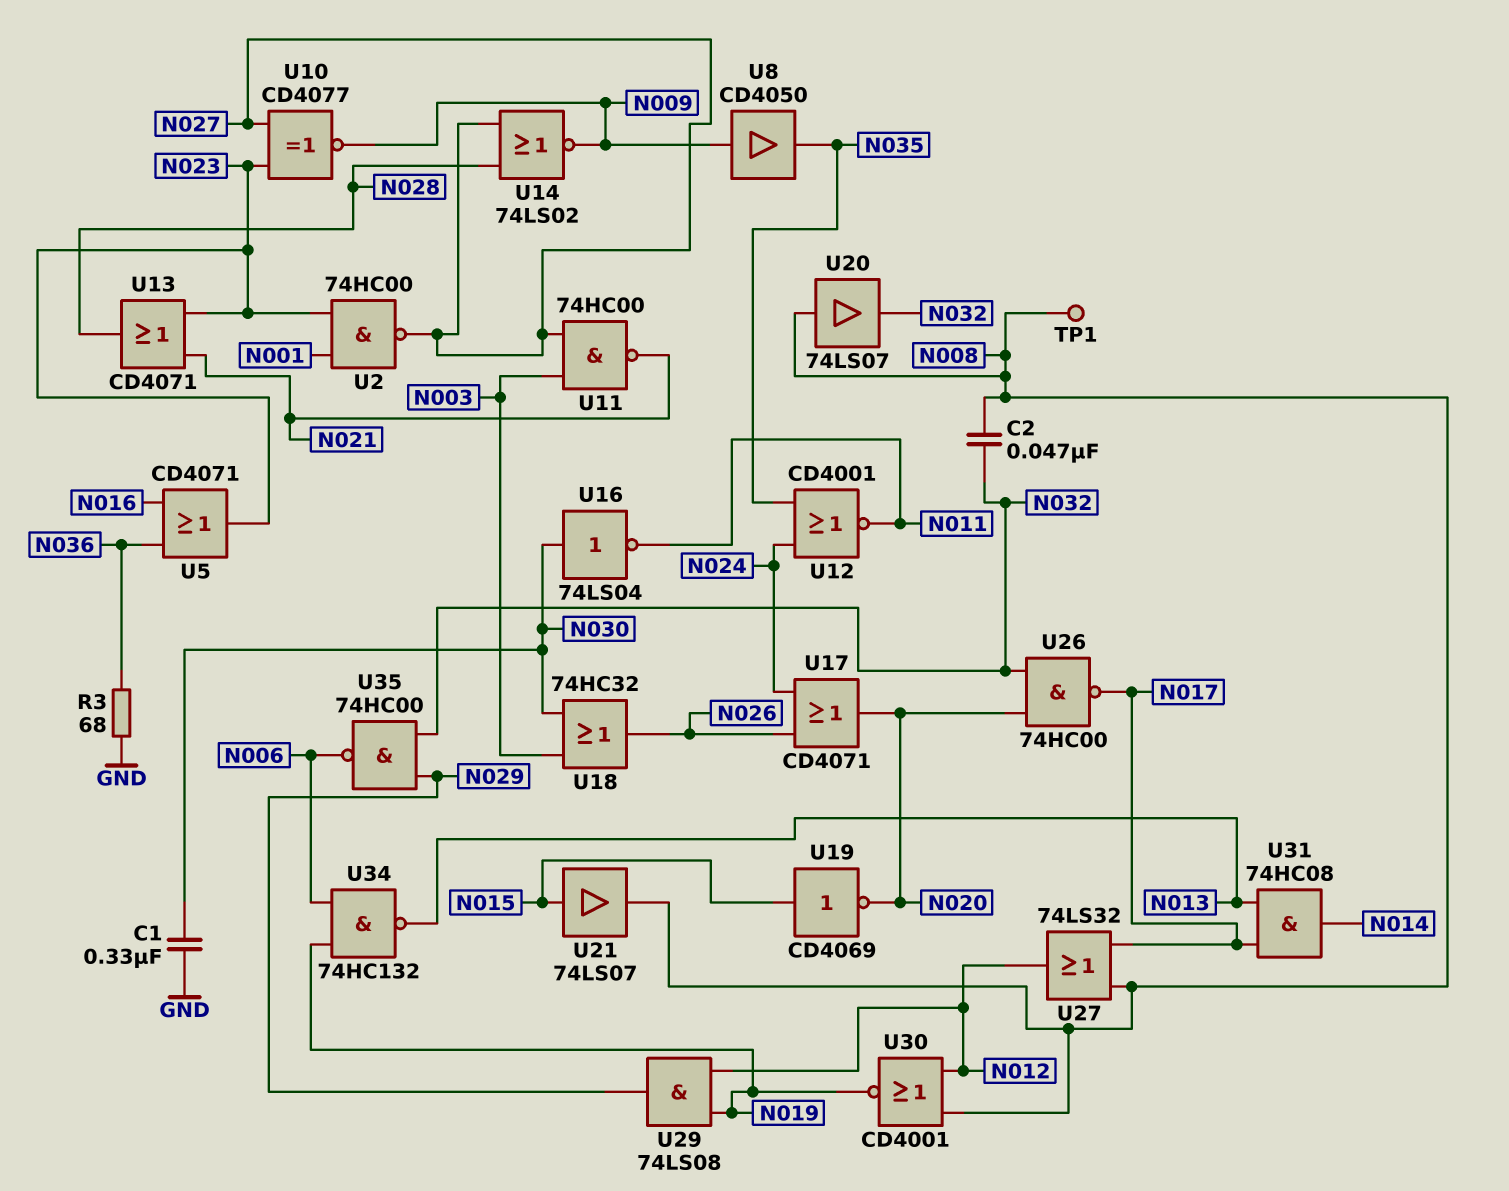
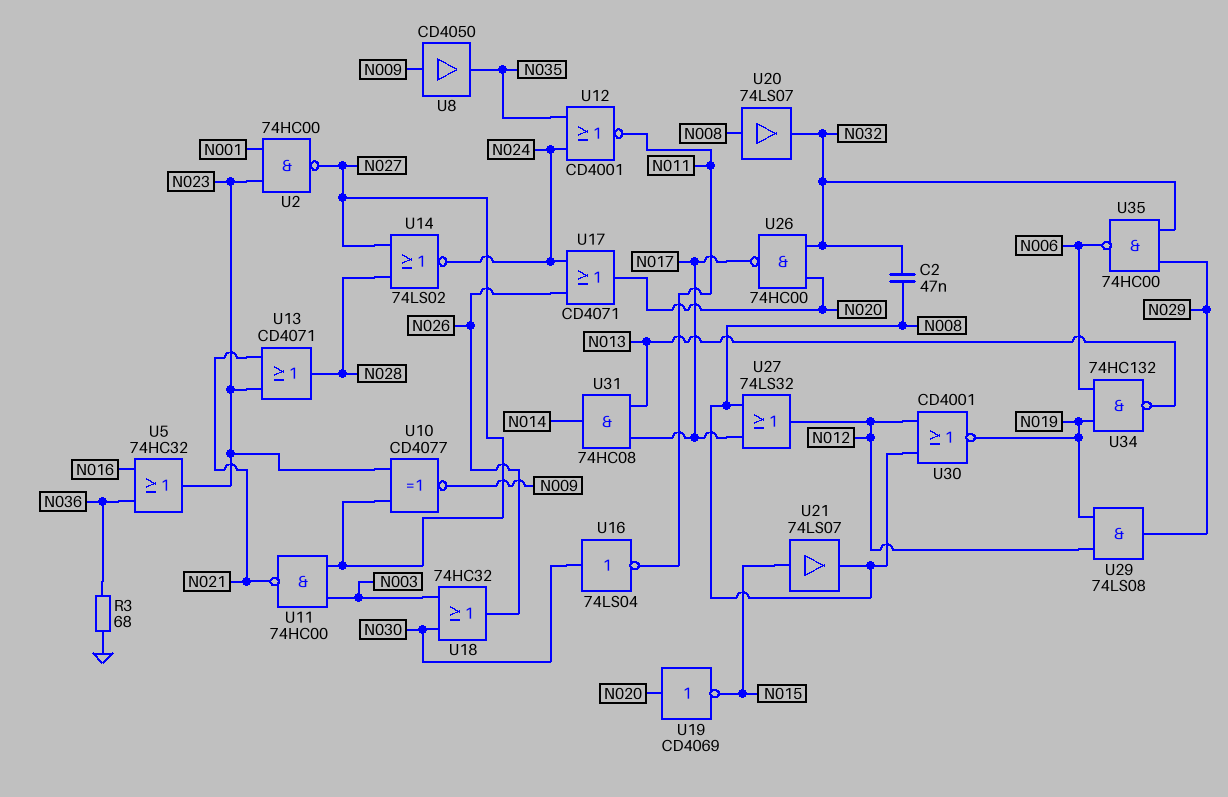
C1: 330nF (GND, N030) -> none
TP1: test point (N008) -> none
U5: OR CD4071 (in N016, in N036, out N023) -> OR 74HC32 (in N016, in N036, out N023)
U14: NOR 74LS02 (in N027, in N028, out N009) -> NOR 74LS02 (in N027, in N028, out N024)
U19: NOT CD4069 (in N015, out N020) -> NOT CD4069 (in N020, out N015)

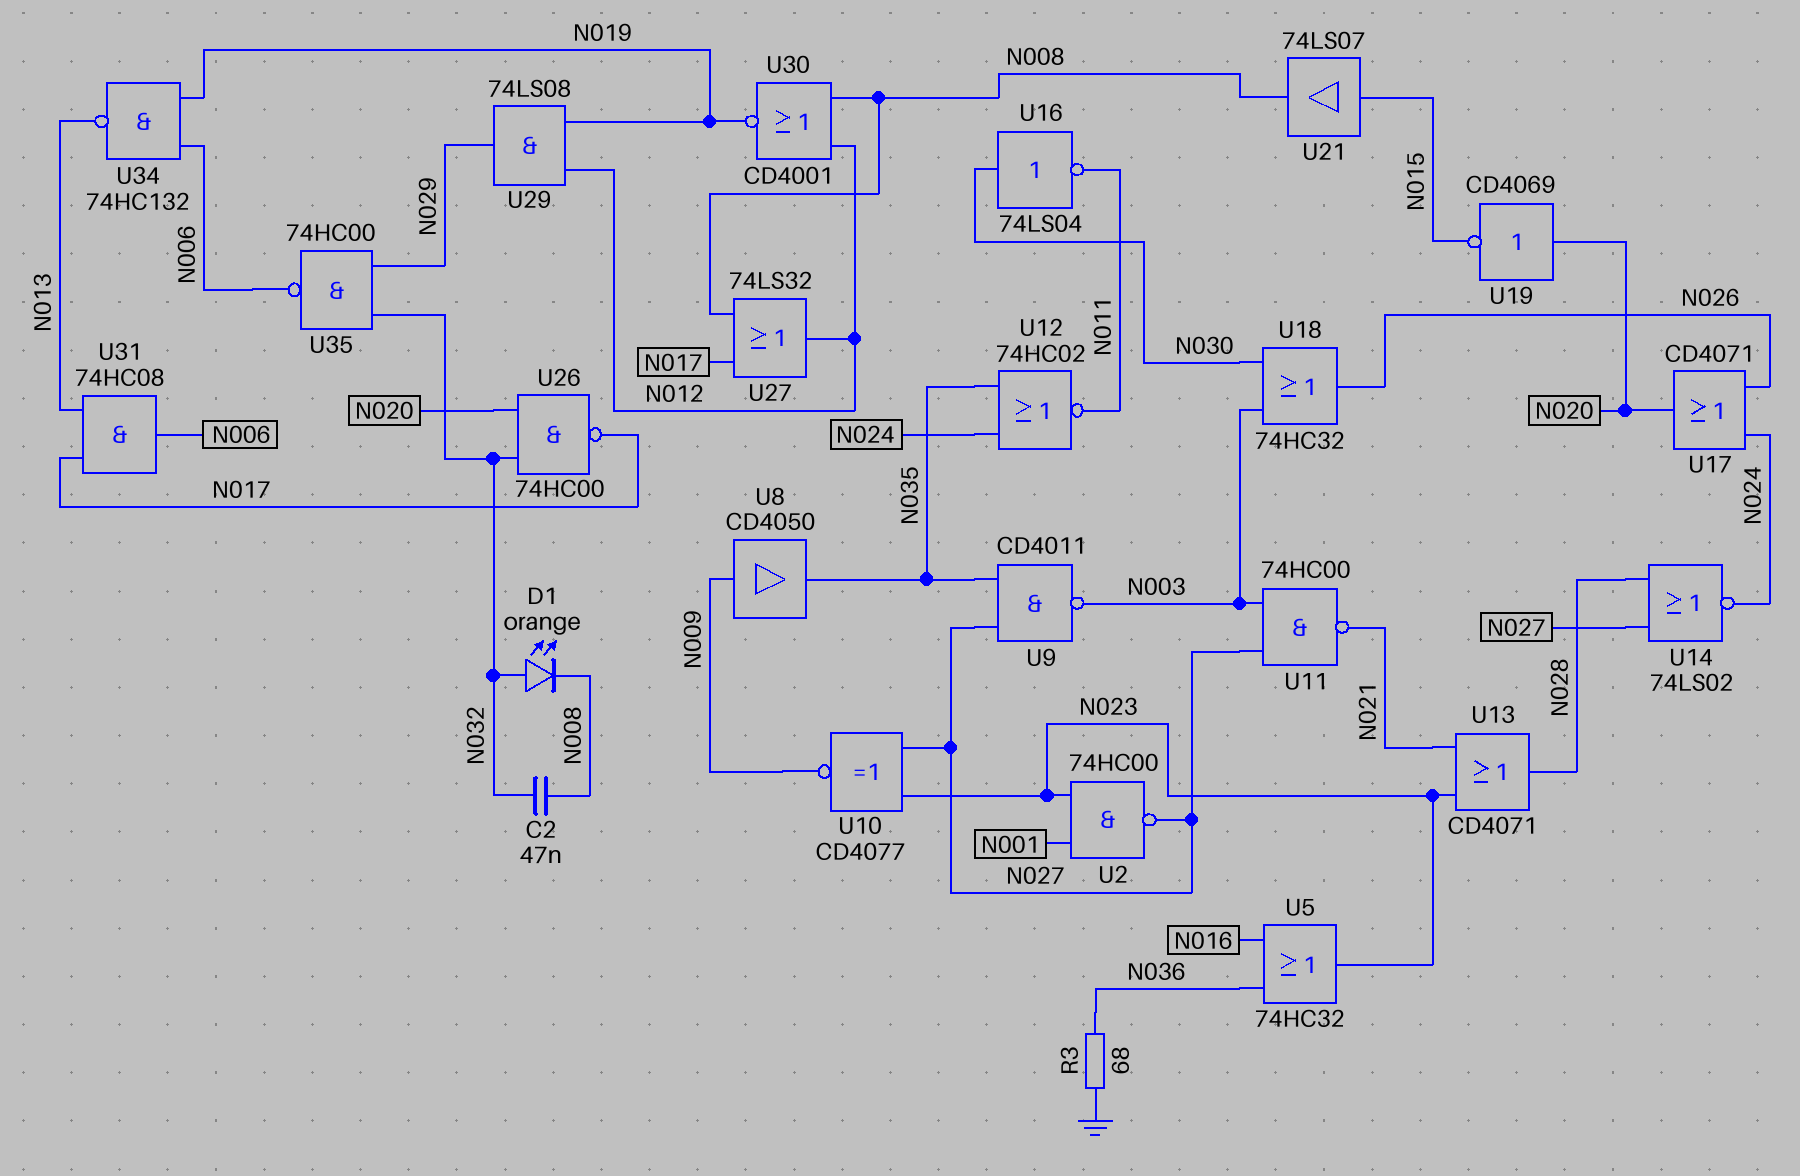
D1: none -> LED orange (A N032, K N008)
U9: none -> NAND CD4011 (in N027, in N035, out N003)
U12: NOR CD4001 (in N024, in N035, out N011) -> NOR 74HC02 (in N024, in N035, out N011)
U20: buffer 74LS07 (in N008, out N032) -> none
U31: AND 74HC08 (in N013, in N017, out N014) -> AND 74HC08 (in N013, in N017, out N006)

